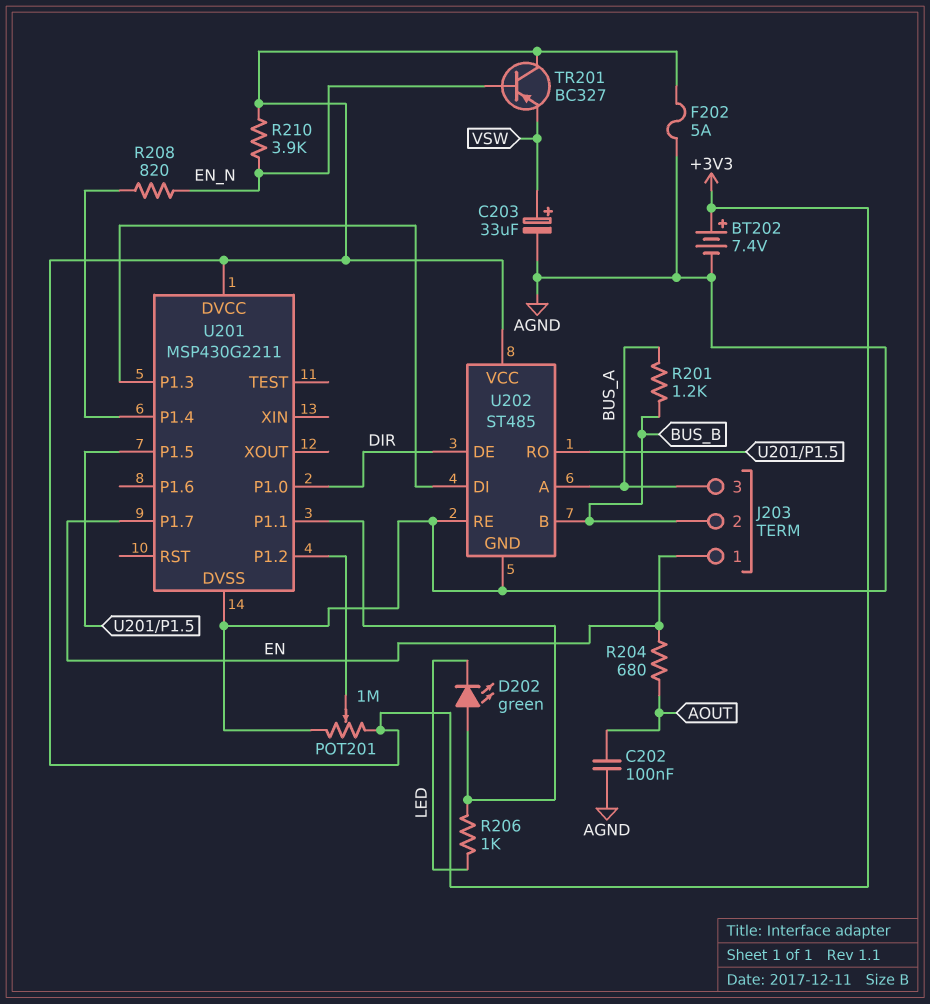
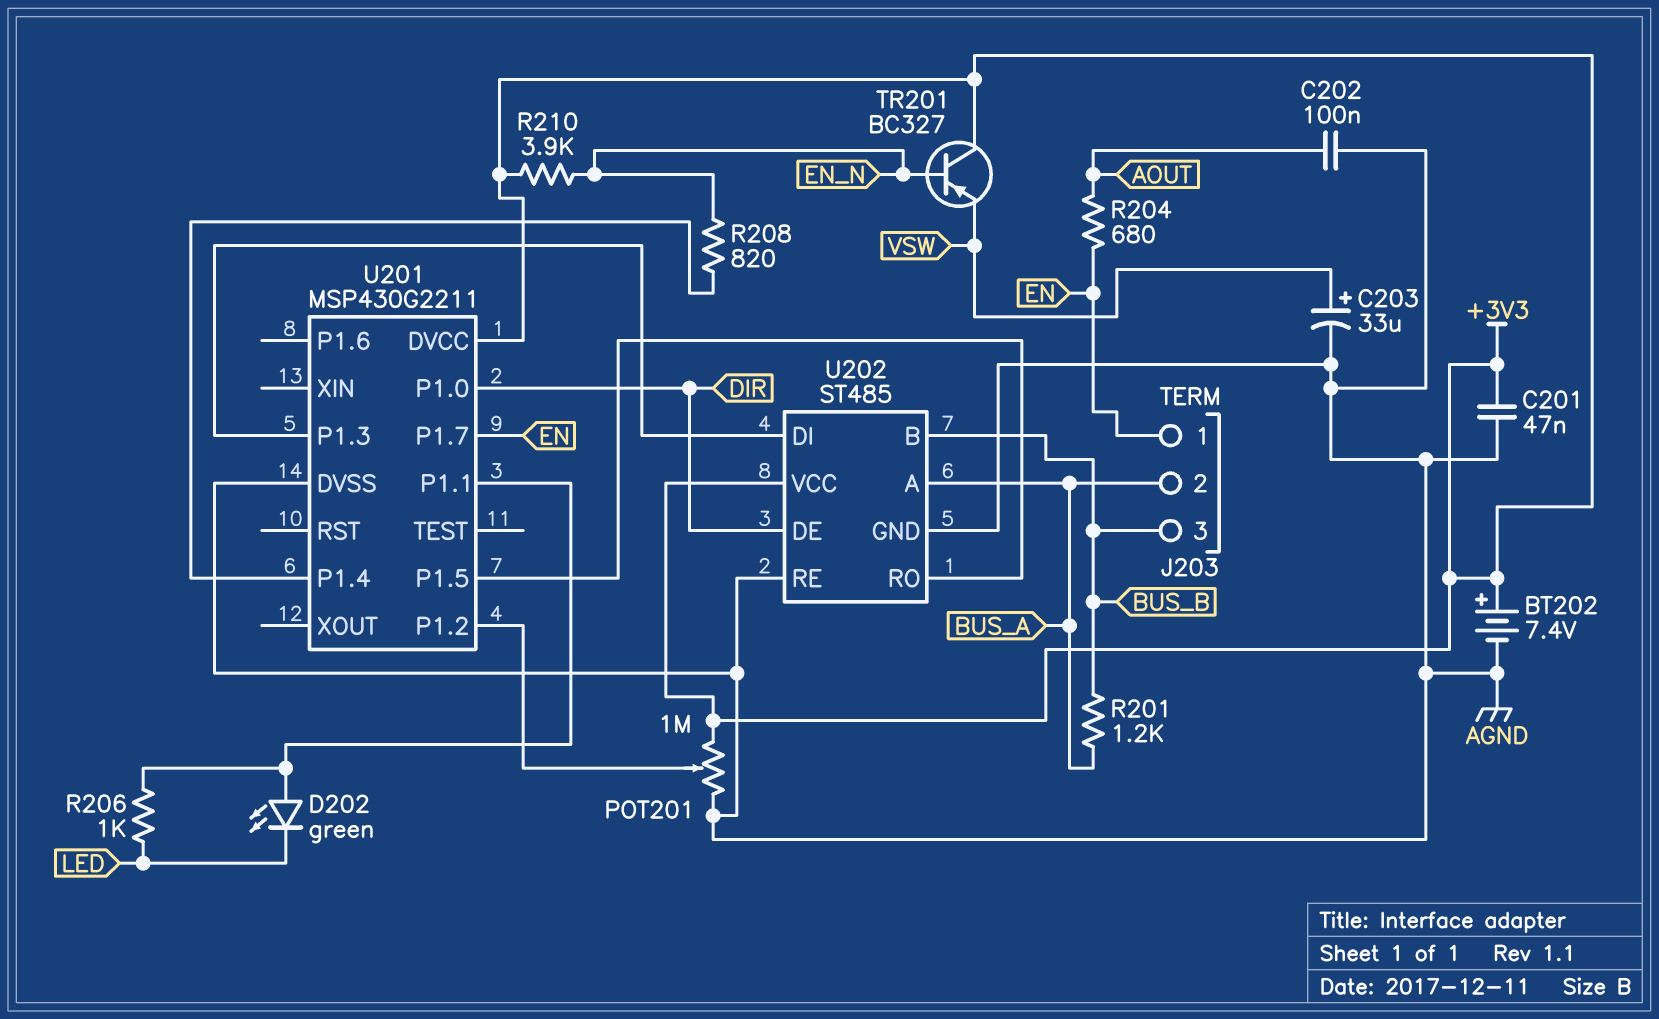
C201: none -> 47nF (+3V3, AGND)
F202: 5A (+3V3, AGND) -> none
J203 pin 2: BUS_B -> BUS_A
J203 pin 3: BUS_A -> BUS_B

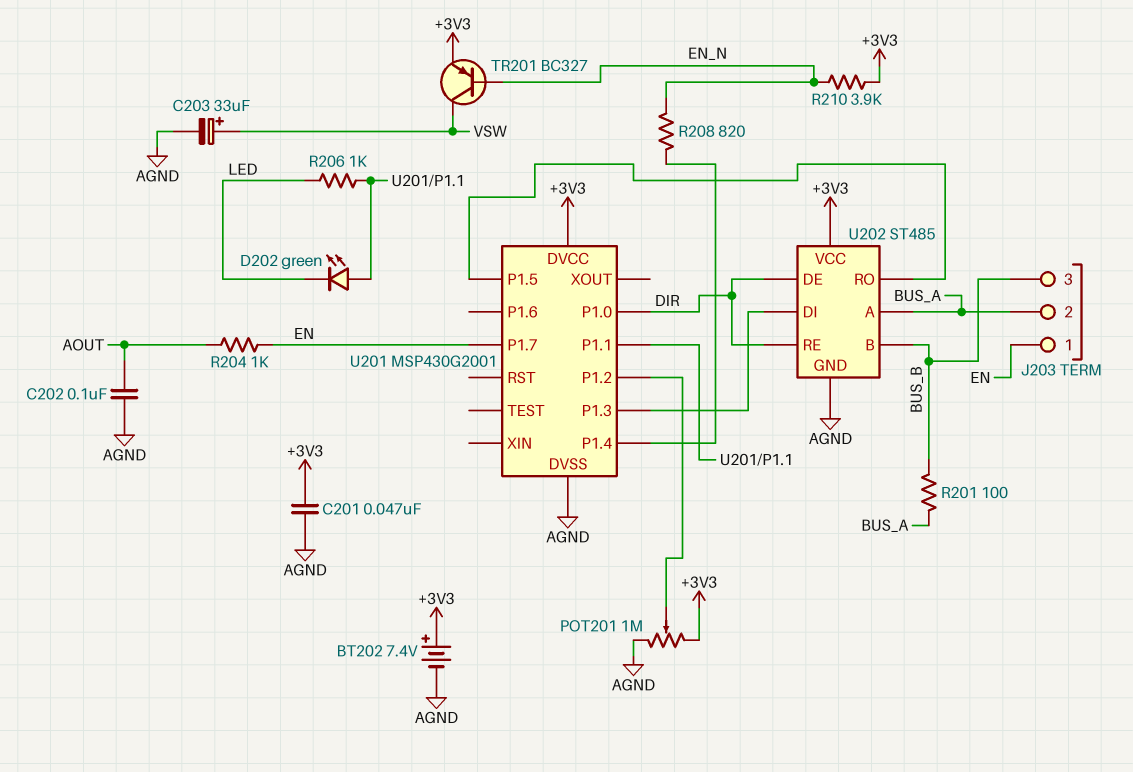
R201: 1.2k (BUS_A, BUS_B) -> 100 (BUS_A, BUS_B)
R204: 680 (AOUT, EN) -> 1k (AOUT, EN)
TR201: PNP BC327 (B EN_N, C +3V3, E VSW) -> PNP BC327 (B EN_N, C VSW, E +3V3)
U201: MSP430G2211 -> MSP430G2001
U202 pin RE: AGND -> DIR

